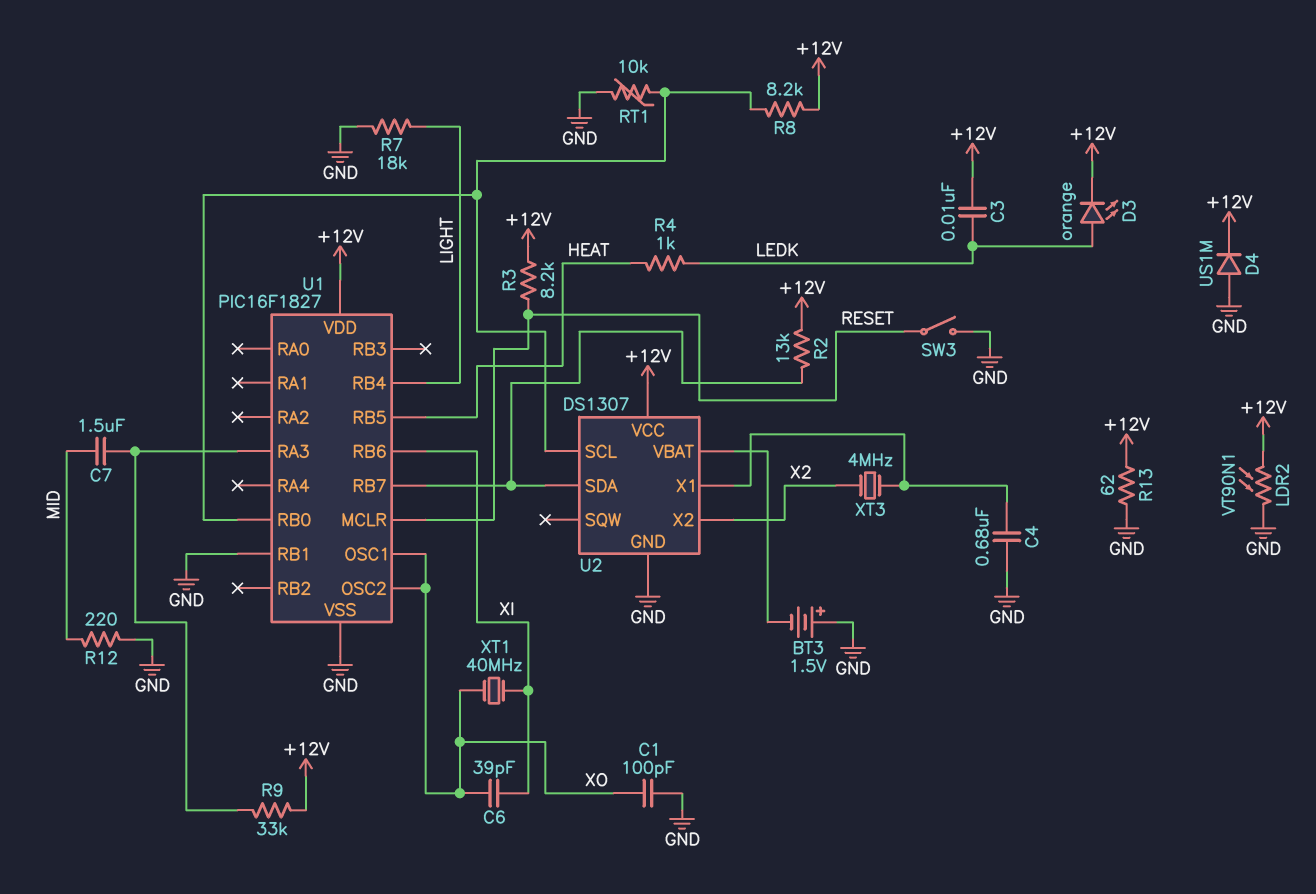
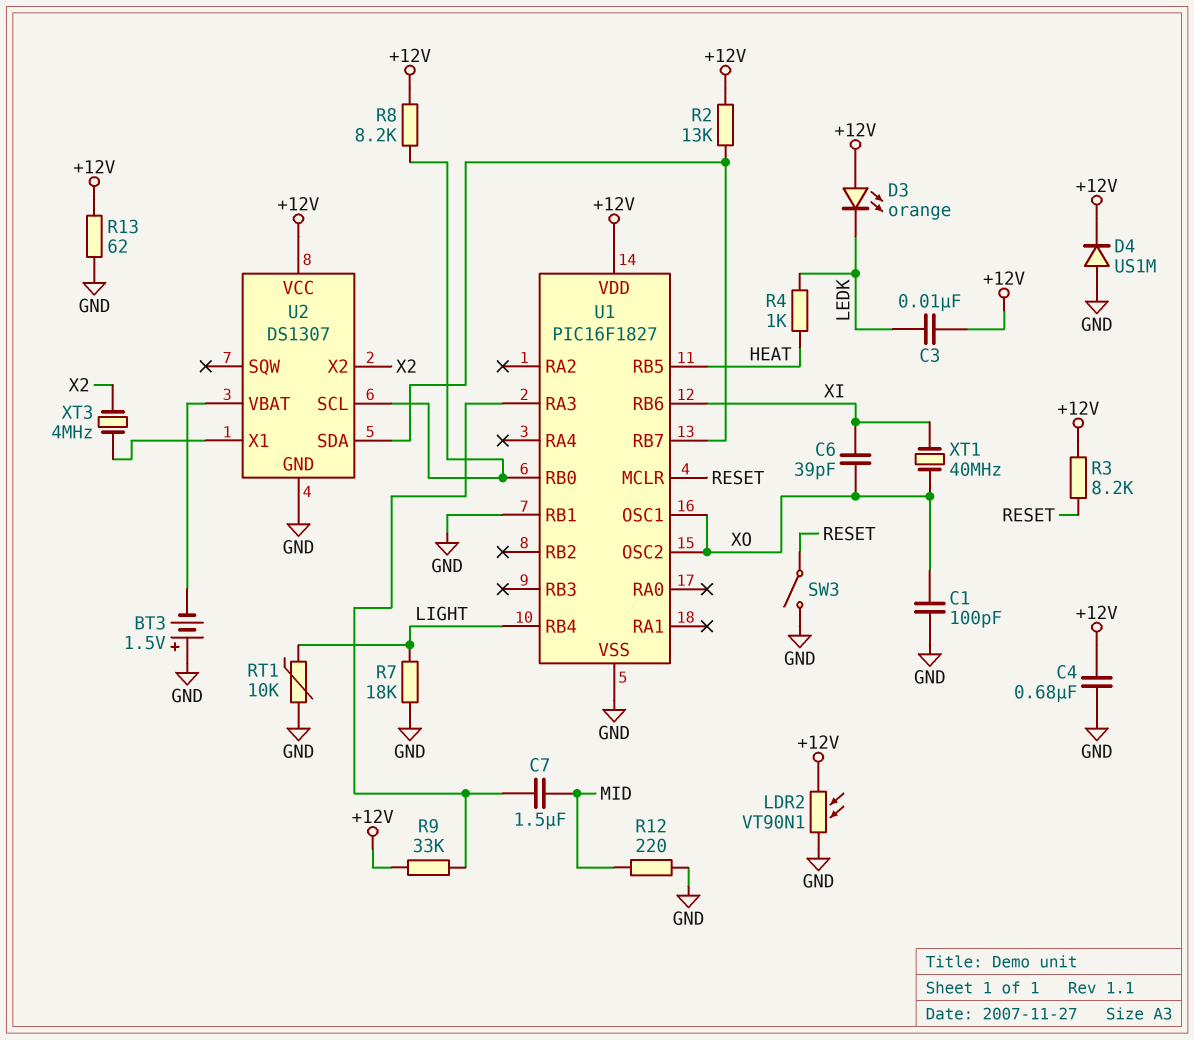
C4: 680nF (GND, U2/X1) -> 680nF (+12V, GND)
D3: LED orange (A LEDK, K +12V) -> LED orange (A +12V, K LEDK)
RT1: 10k (GND, U1/RB0) -> 10k (GND, LIGHT)

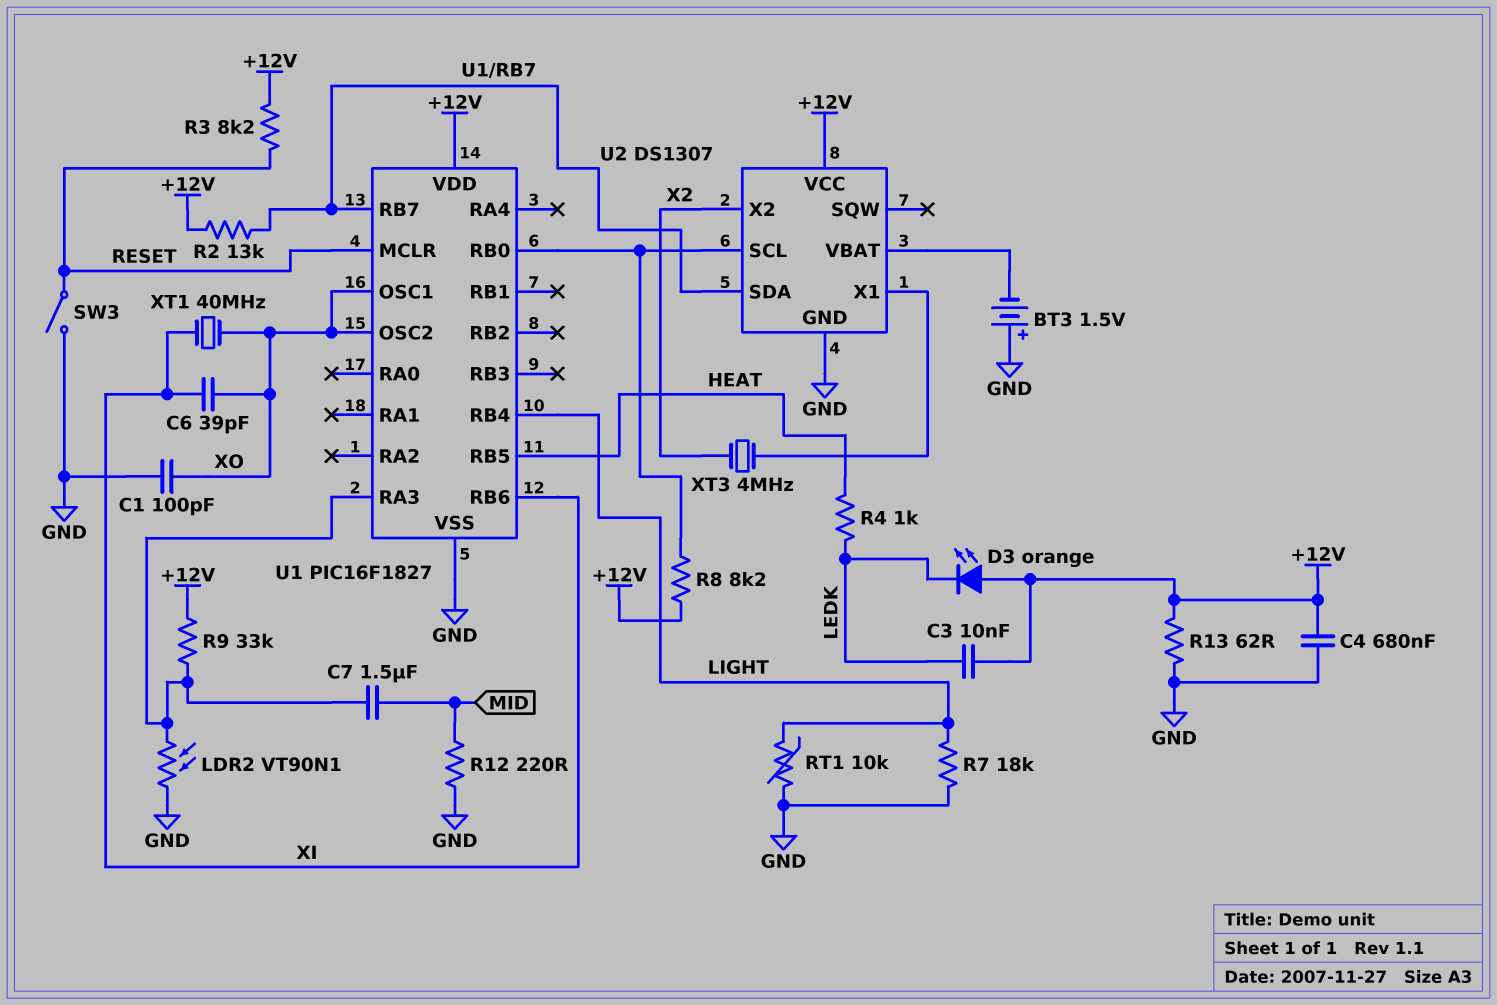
D4: diode US1M (A GND, K +12V) -> none
LDR2: VT90N1 (+12V, GND) -> VT90N1 (GND, U1/RA3)
U1 pin RB1: GND -> none

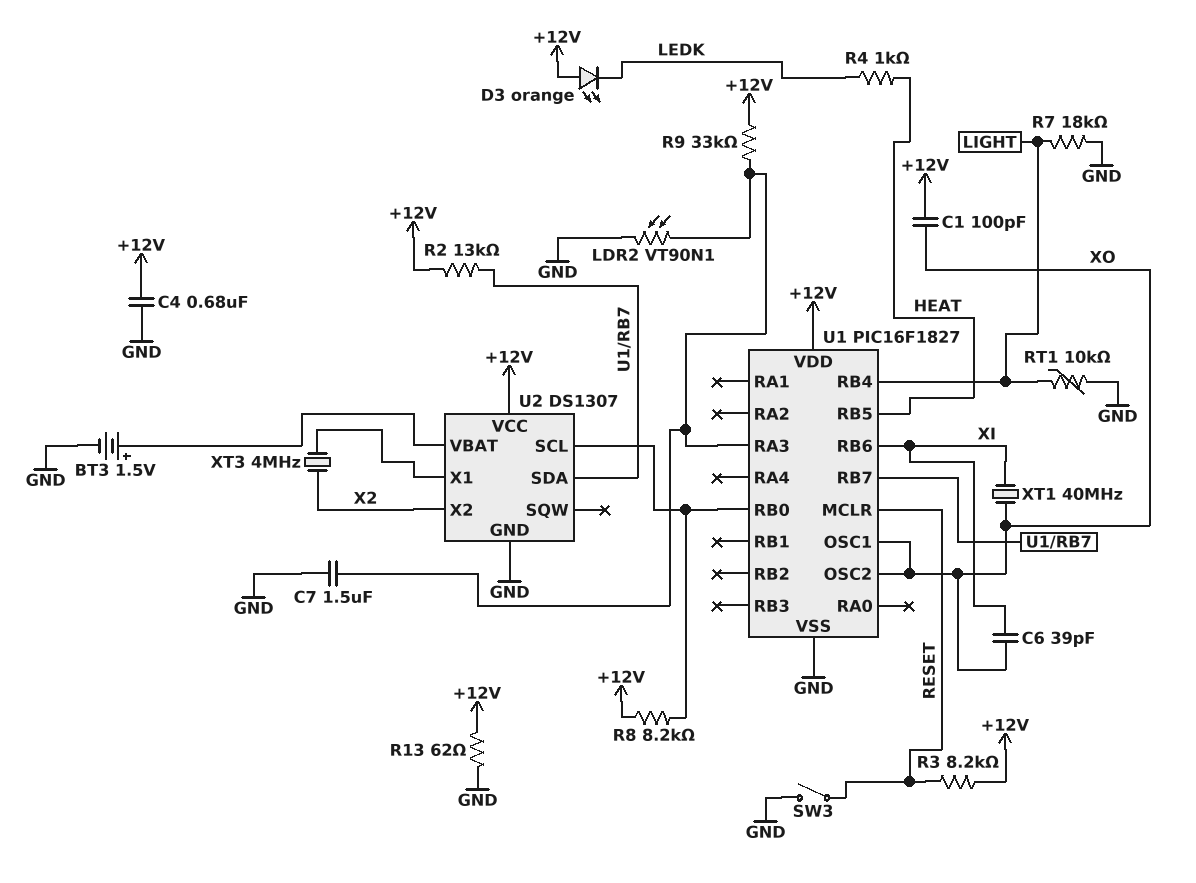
BT3: 1.5V (plus GND, minus U2/VBAT) -> 1.5V (plus U2/VBAT, minus GND)
C1: 100pF (GND, XO) -> 100pF (+12V, XO)
C3: 10nF (+12V, LEDK) -> none
C7: 1.5uF (MID, U1/RA3) -> 1.5uF (GND, U1/RA3)
R12: 220 (GND, MID) -> none

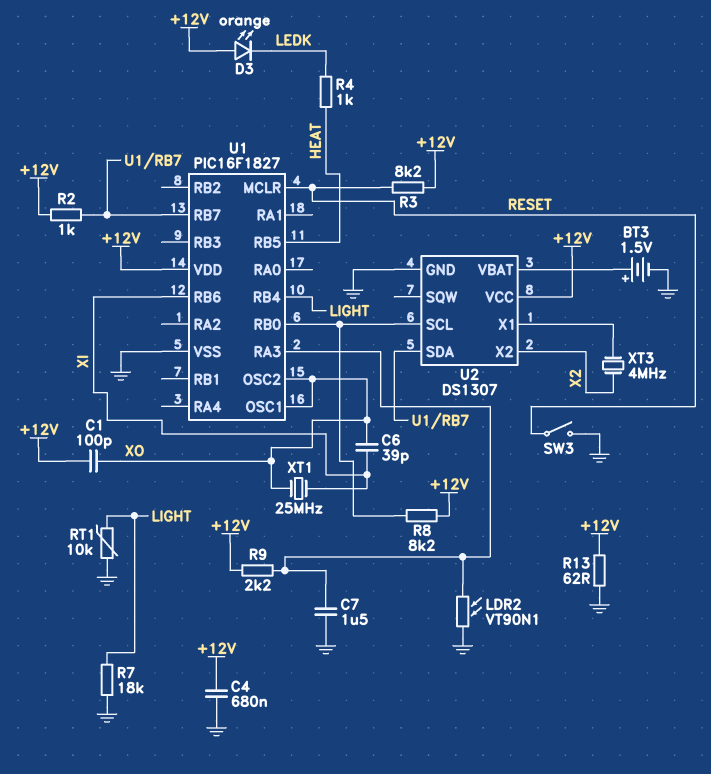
R2: 13k (+12V, U1/RB7) -> 1k (+12V, U1/RB7)
R9: 33k (+12V, U1/RA3) -> 2.2k (+12V, U1/RA3)
XT1: 40MHz (XI, XO) -> 25MHz (XI, XO)

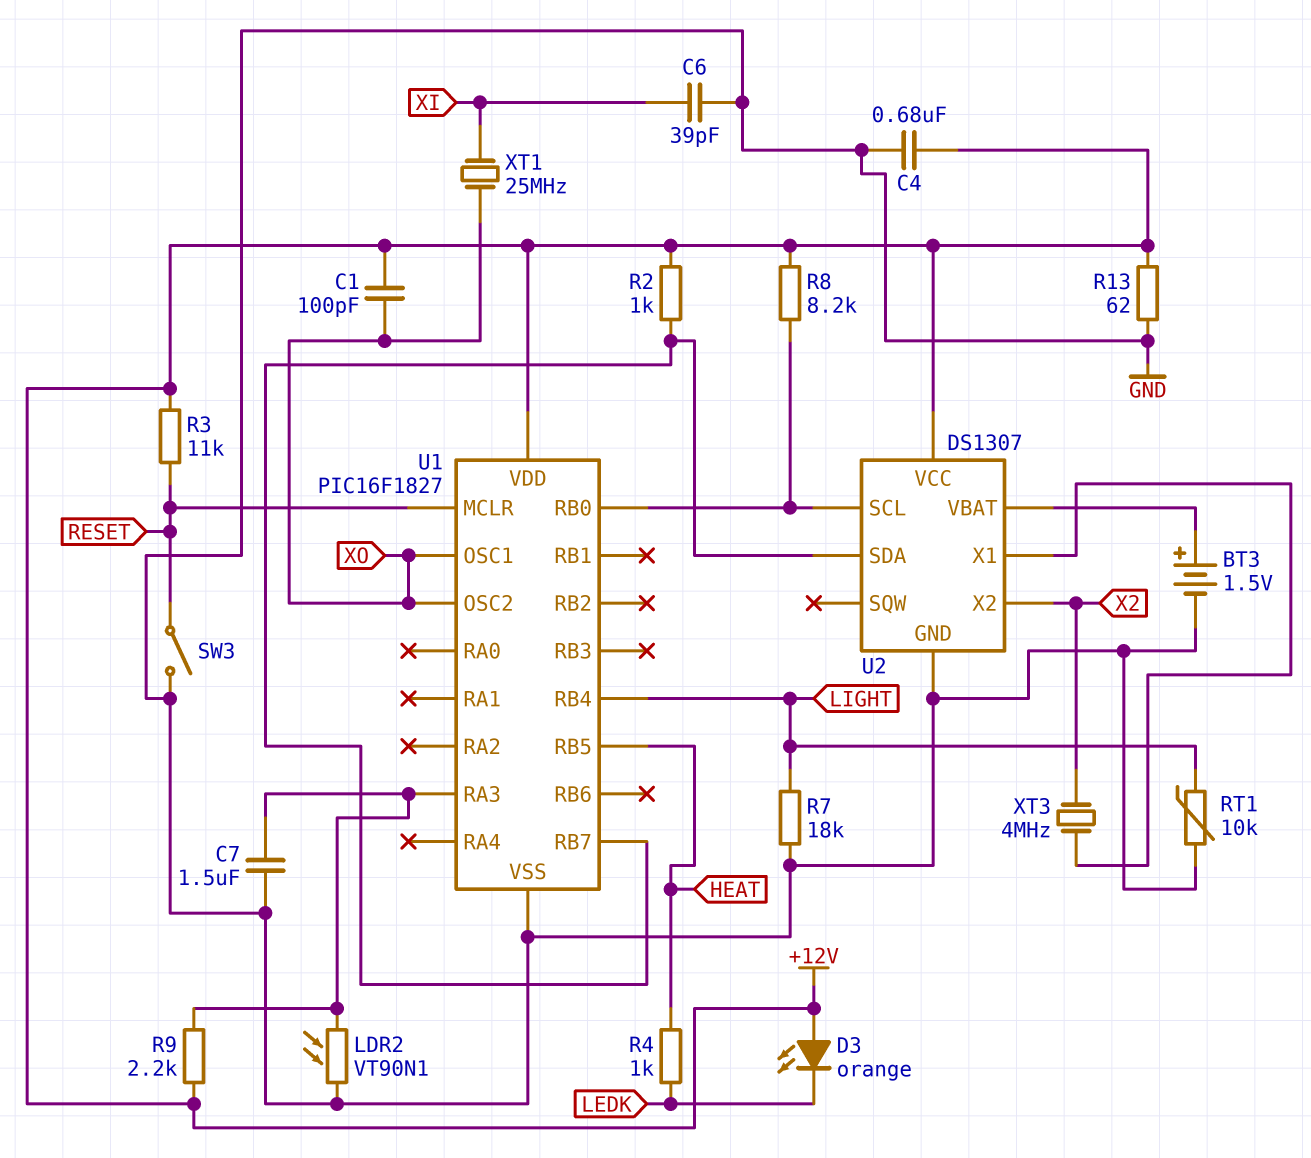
C6: 39pF (XI, XO) -> 39pF (GND, XI)
R3: 8.2k (+12V, RESET) -> 11k (+12V, RESET)
U1 pin RB6: XI -> none

